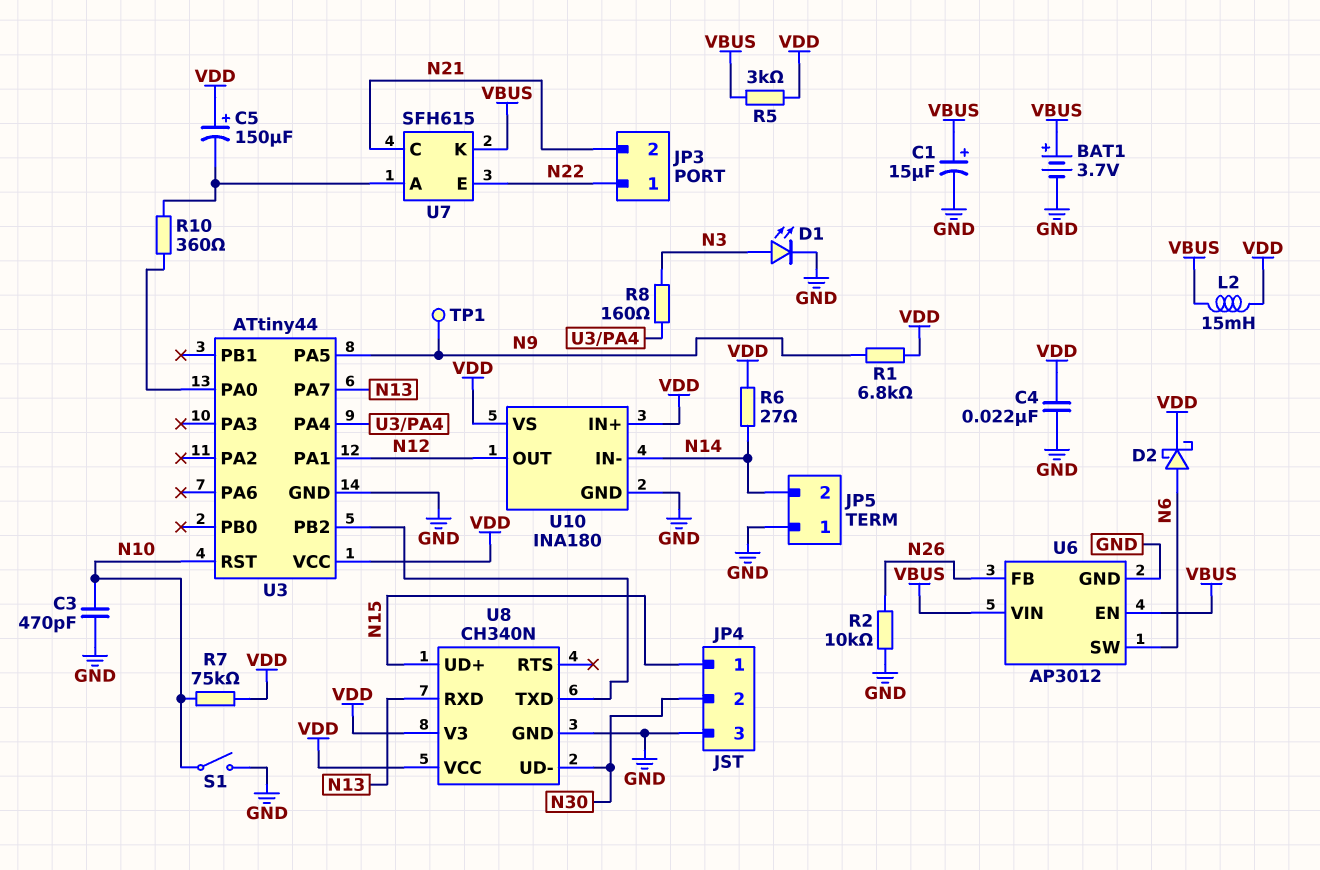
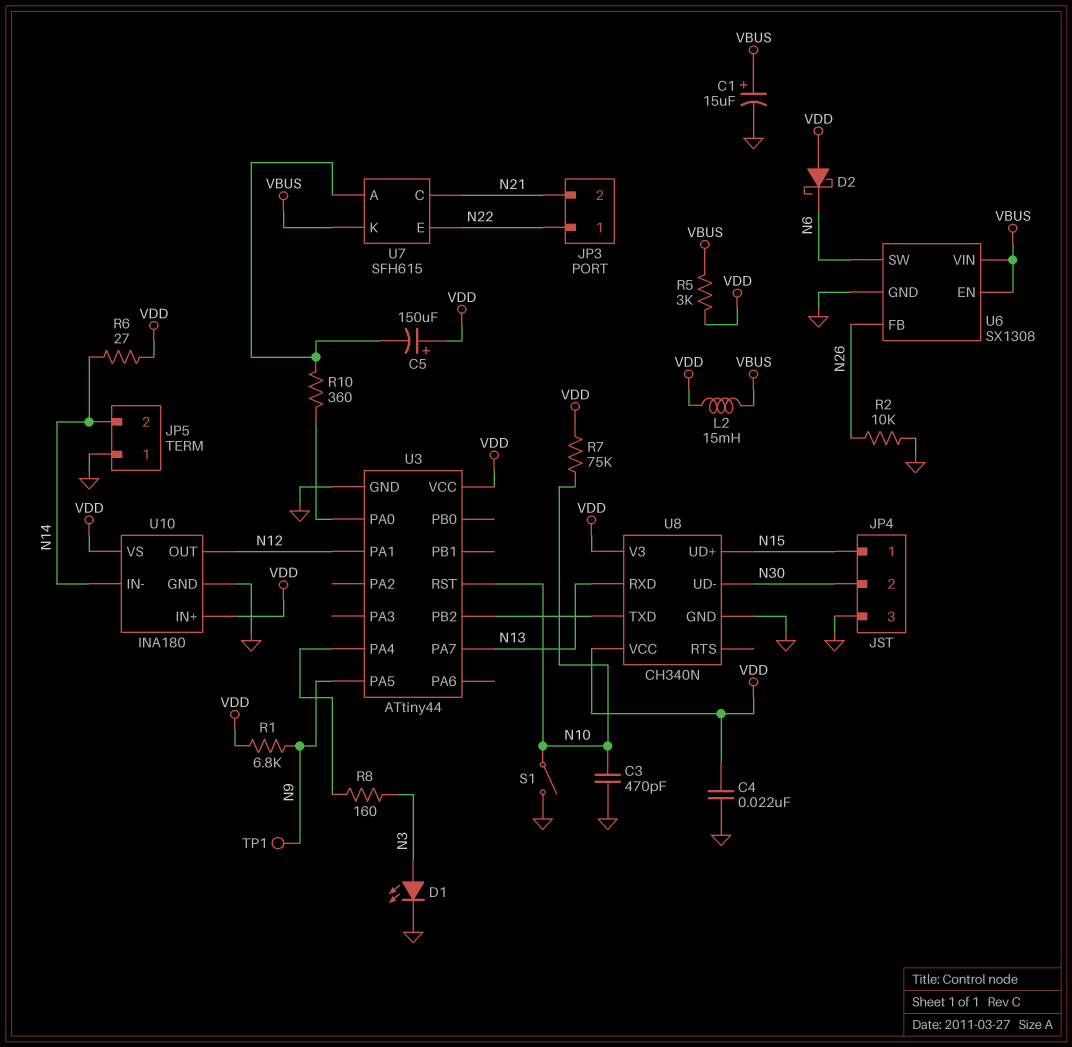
BAT1: 3.7V (plus VBUS, minus GND) -> none
D2: schottky (A N6, K VDD) -> schottky (A VDD, K N6)
U6: AP3012 -> SX1308

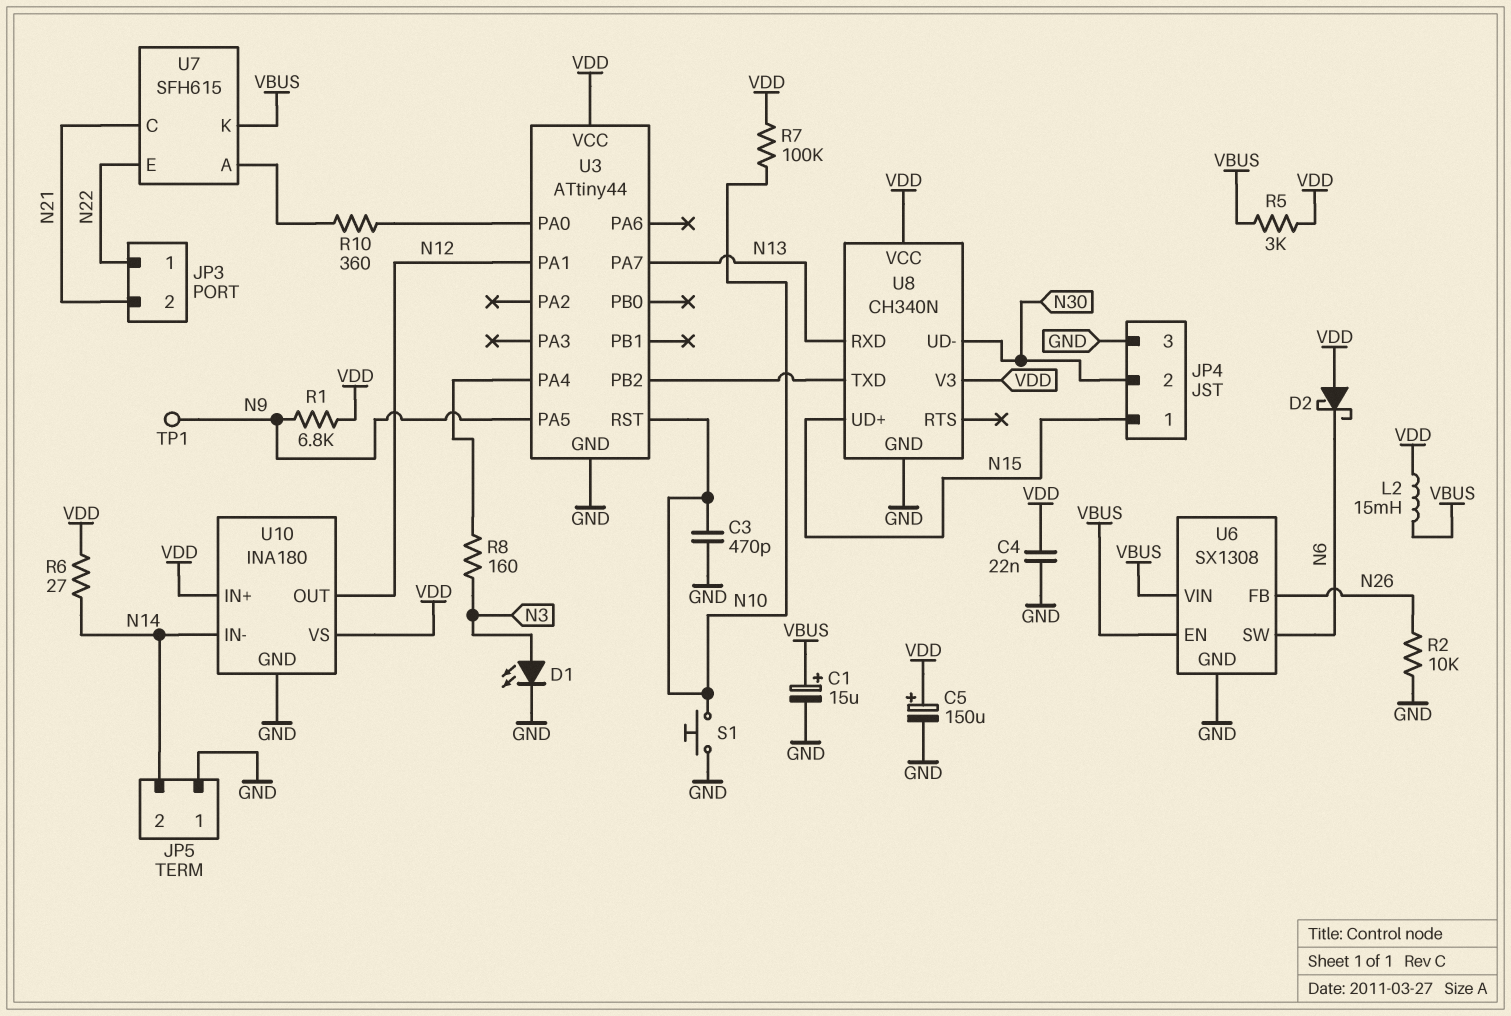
C5: 150uF (plus VDD, minus U7/A) -> 150uF (plus VDD, minus GND)
R7: 75k (N10, VDD) -> 100k (N10, VDD)
S1: switch (GND, N10) -> button (GND, N10)

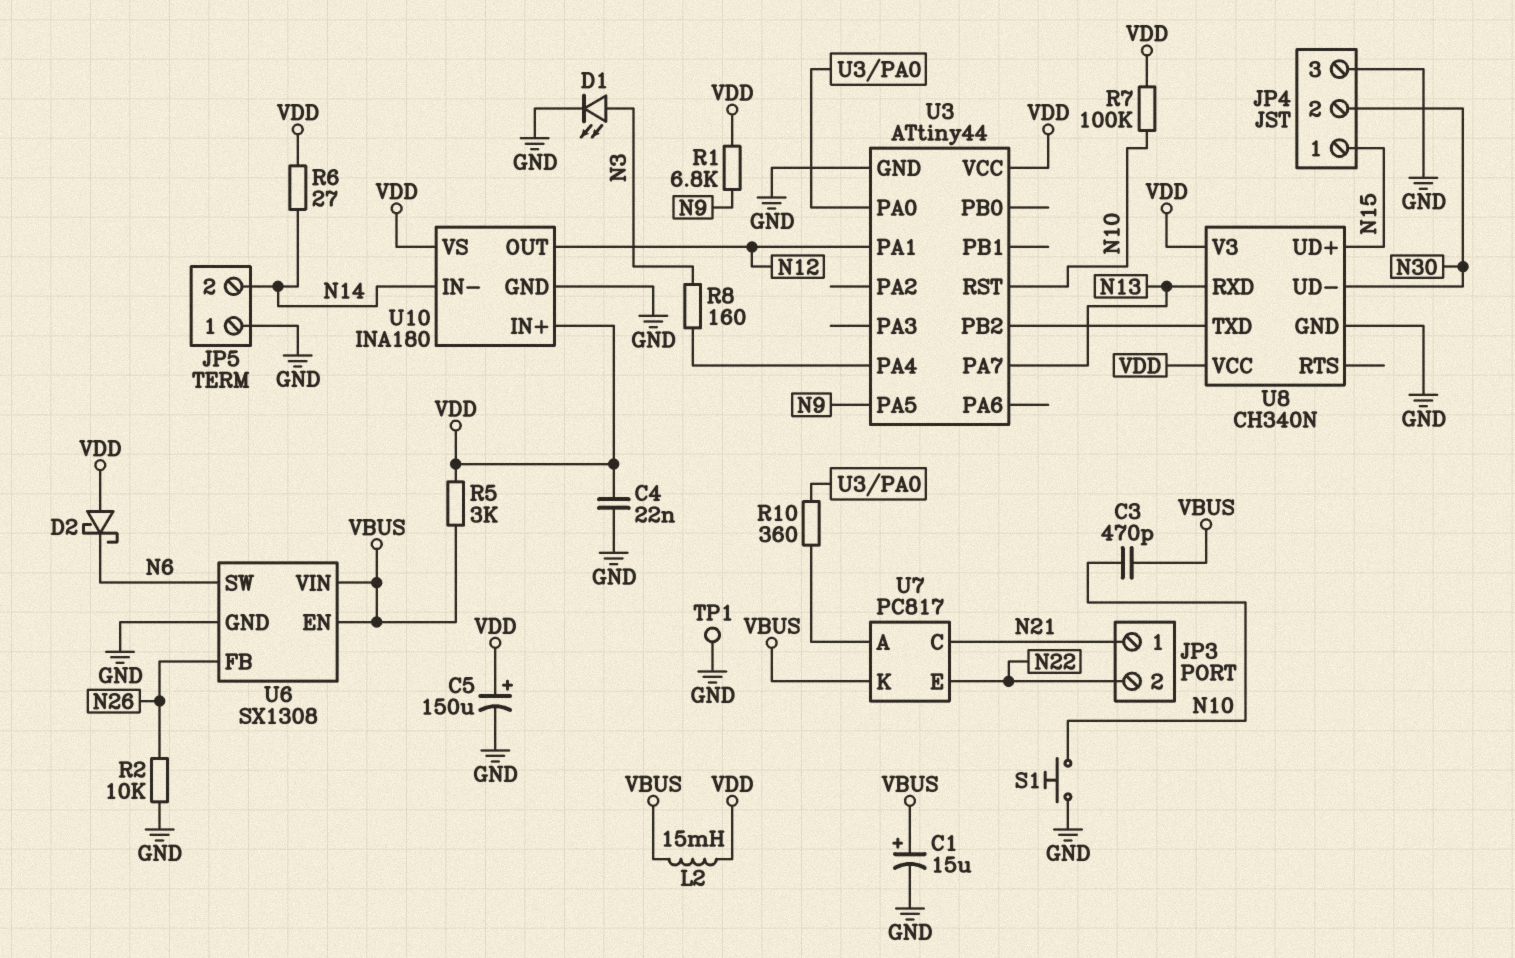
C3: 470pF (GND, N10) -> 470pF (N10, VBUS)
JP3 pin 1: N22 -> N21
JP3 pin 2: N21 -> N22
TP1: test point (N9) -> test point (GND)
U7: SFH615 -> PC817

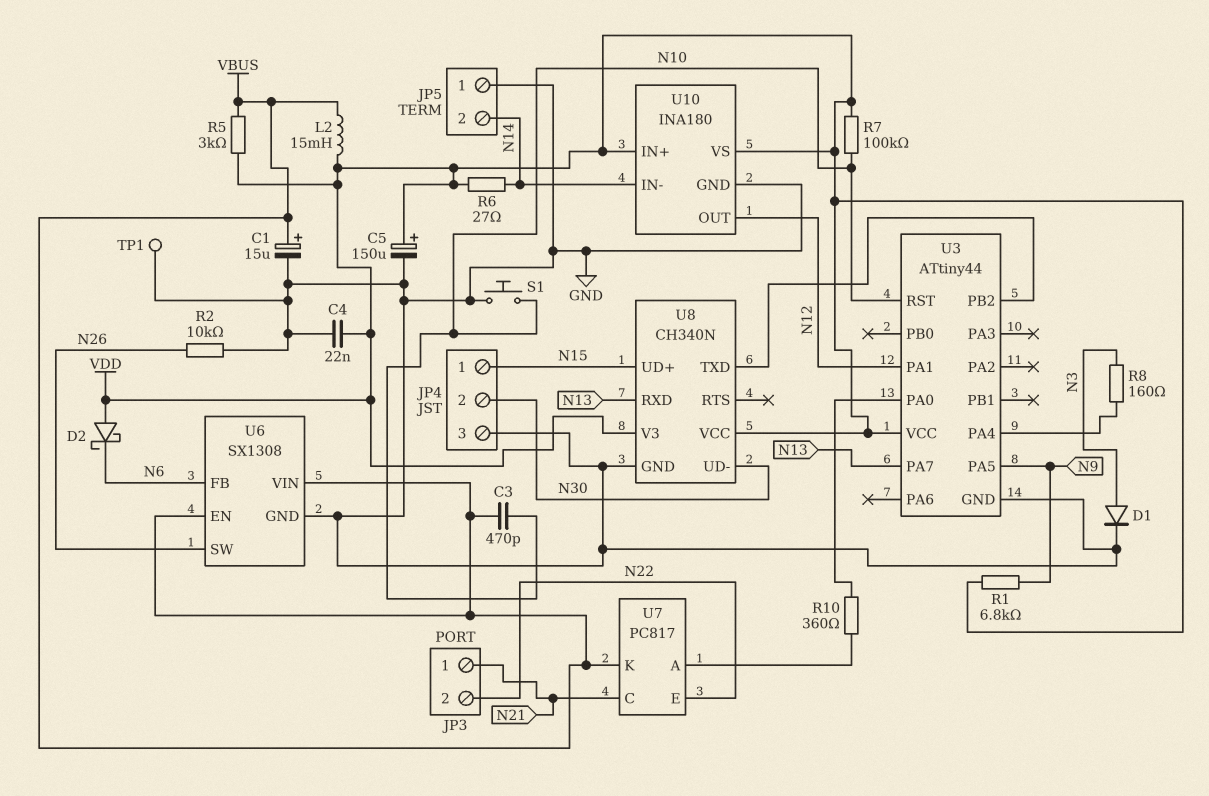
D1: LED (A N3, K GND) -> diode (A N3, K GND)
U6 pin FB: N26 -> N6
U6 pin SW: N6 -> N26

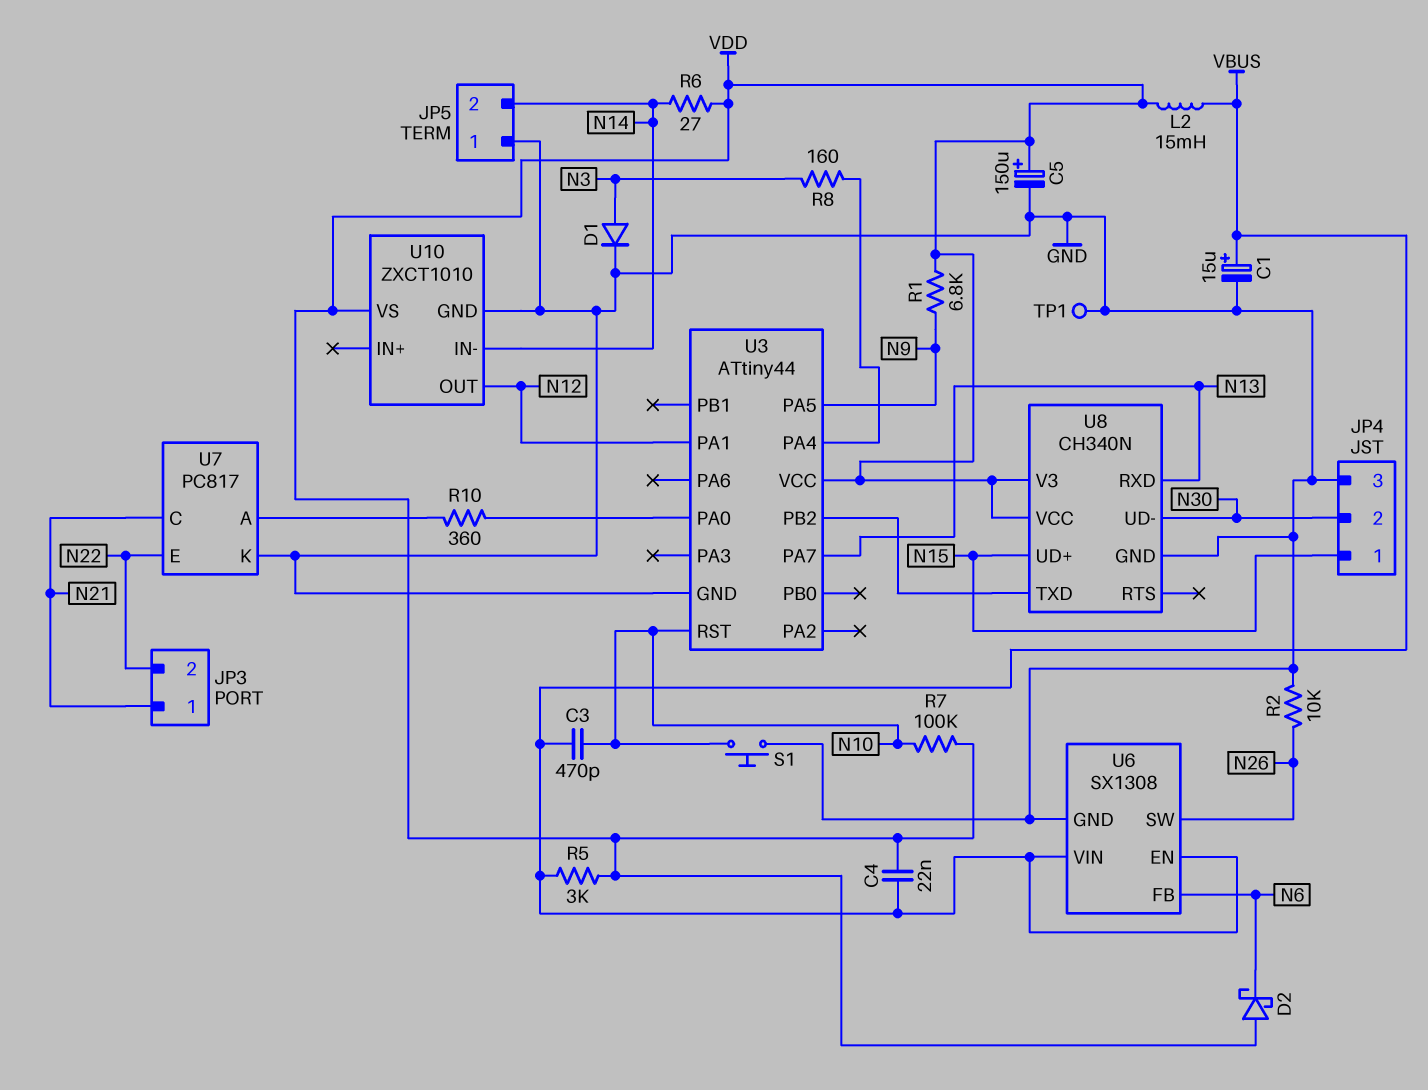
C4: 22nF (GND, VDD) -> 22nF (VBUS, VDD)
U7 pin K: VBUS -> GND
U10: INA180 -> ZXCT1010
U10 pin IN+: VDD -> none

